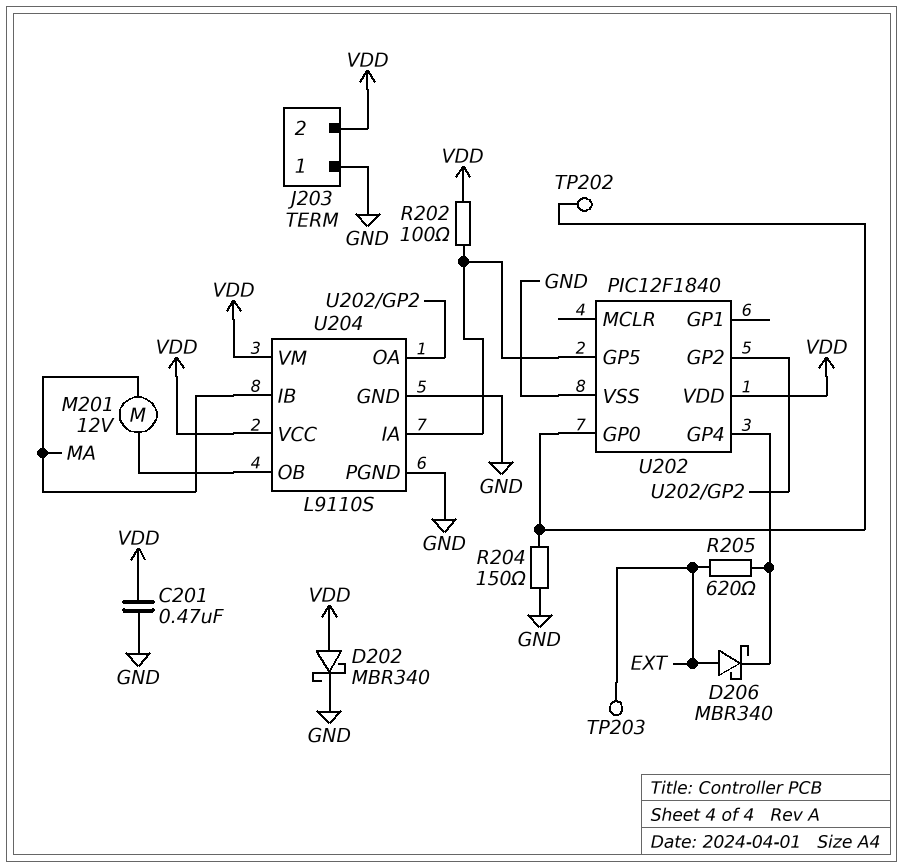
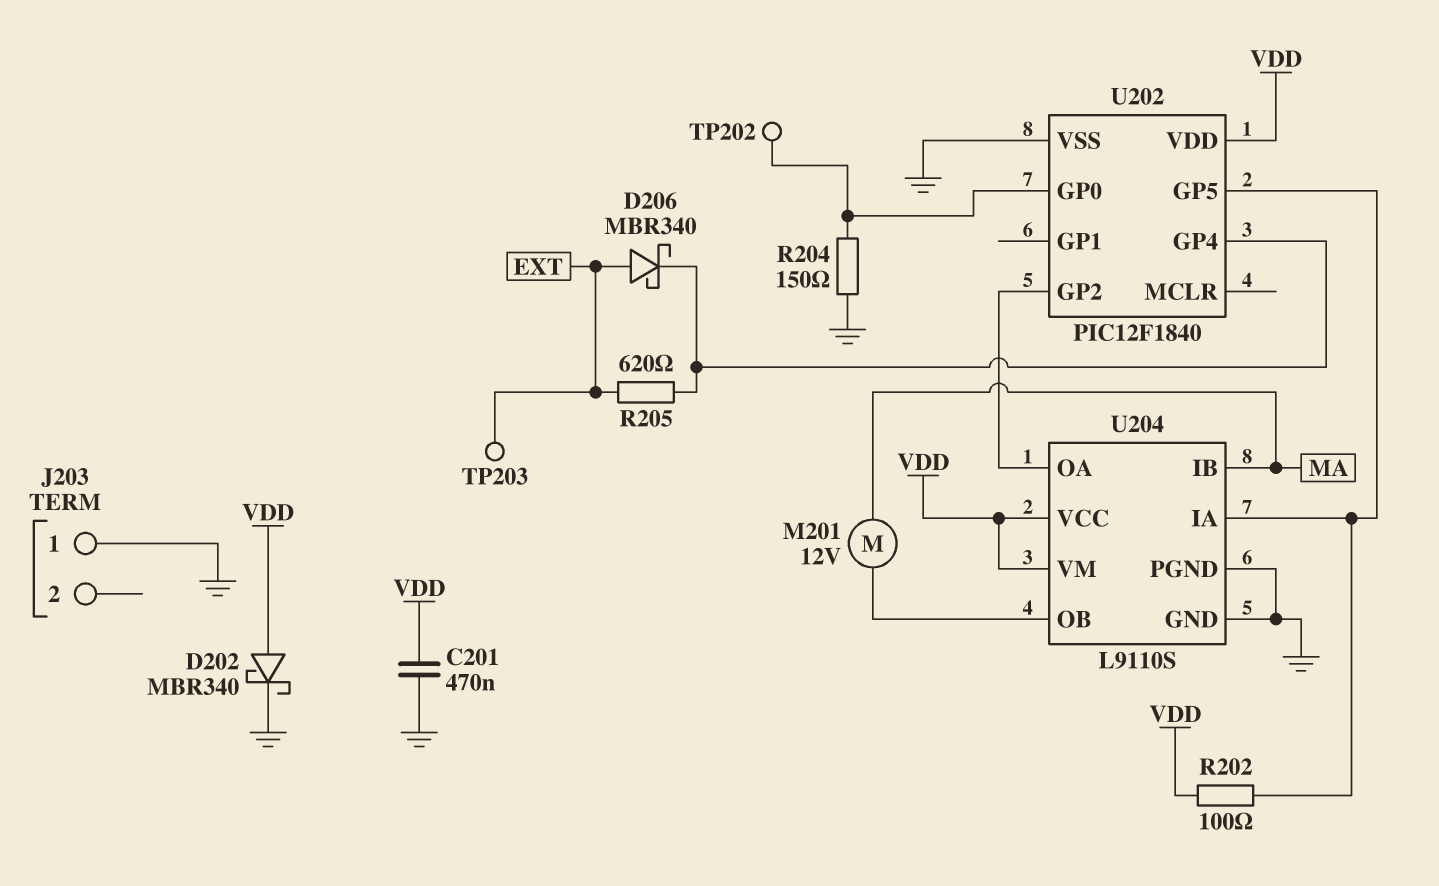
J203 pin 2: VDD -> none

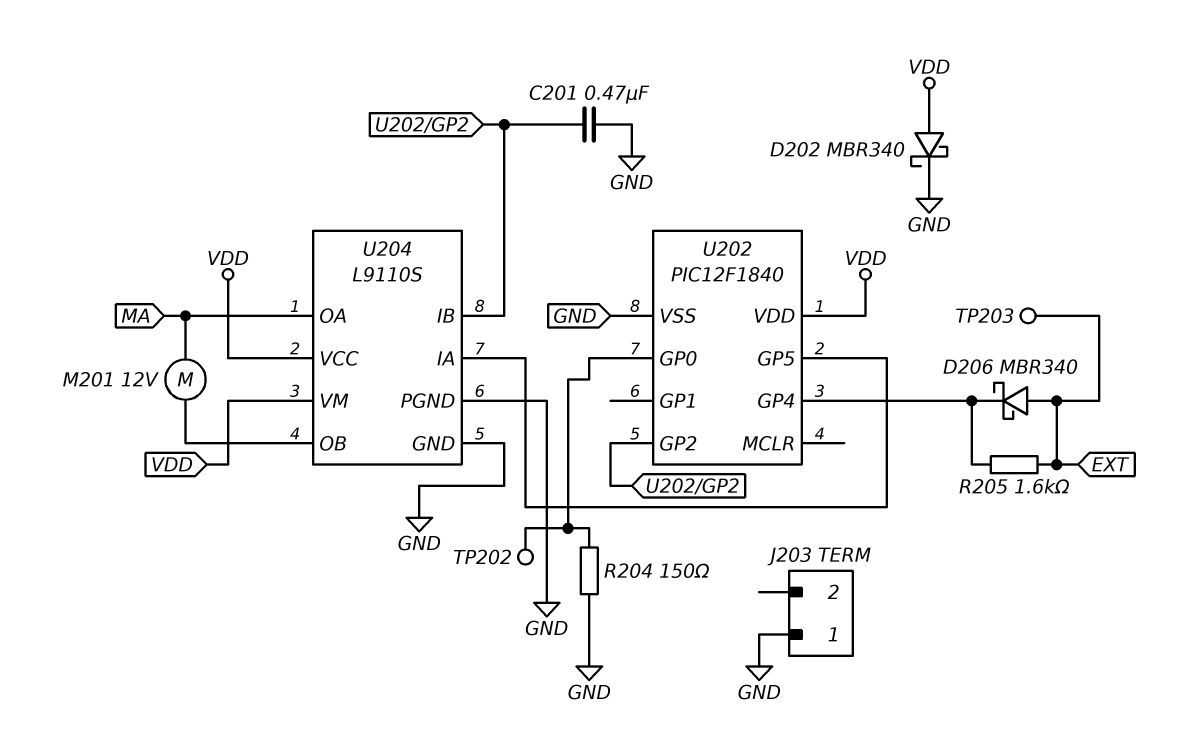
C201: 470nF (GND, VDD) -> 470nF (GND, U202/GP2)
R202: 100 (U202/GP5, VDD) -> none
R205: 620 (EXT, U202/GP4) -> 1.6k (EXT, U202/GP4)
U204 pin IB: MA -> U202/GP2
U204 pin OA: U202/GP2 -> MA

